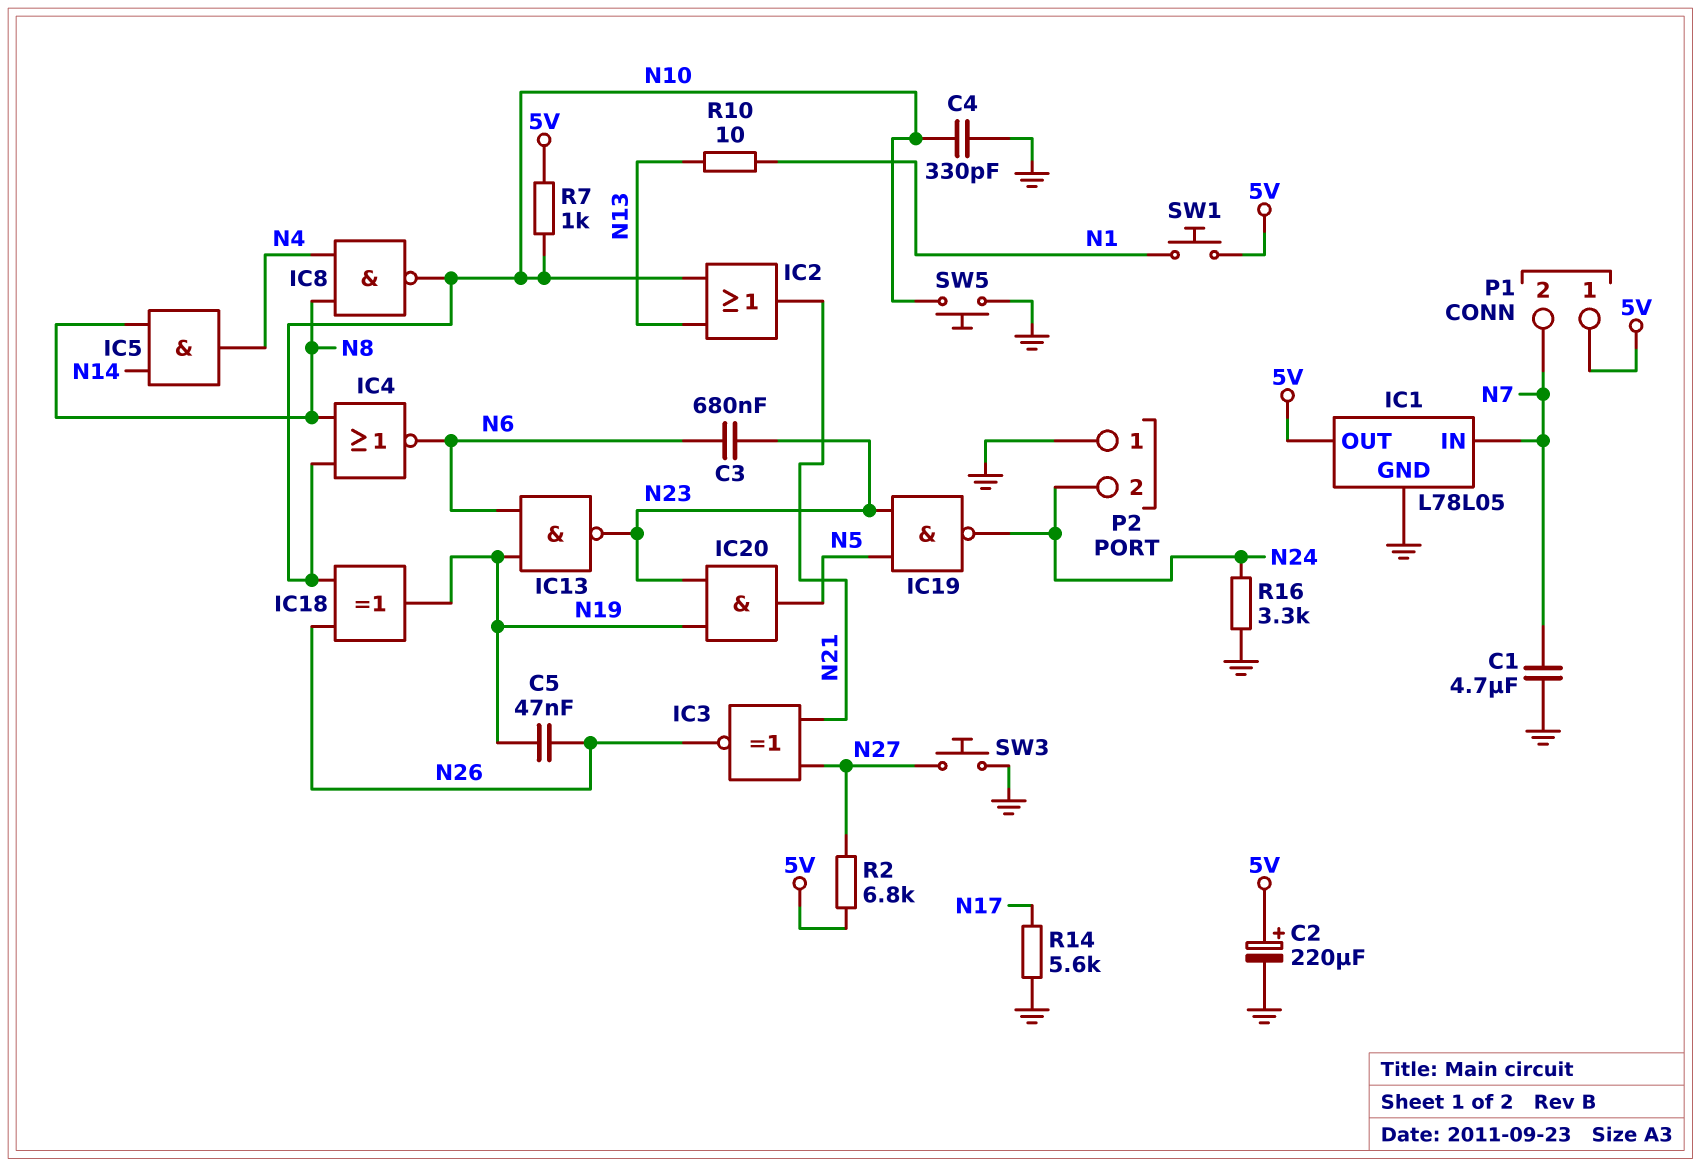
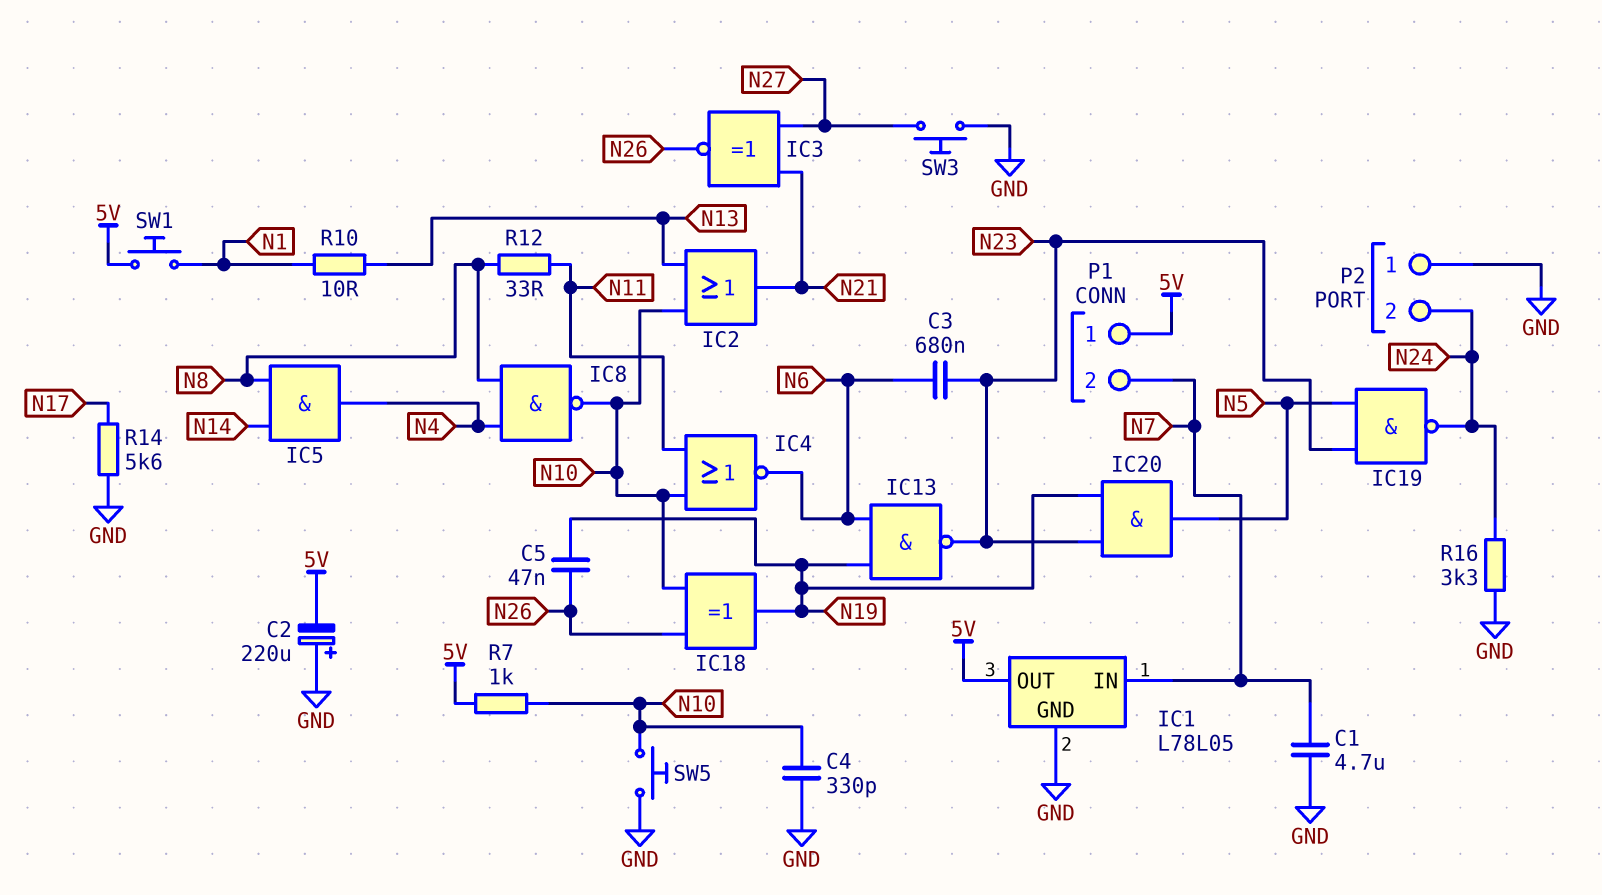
C2: 220uF (plus 5V, minus GND) -> 220uF (plus GND, minus 5V)
IC4: NOR (in N8, in N10, out N6) -> NOR (in N10, in N11, out N6)
R2: 6.8k (5V, N27) -> none
R12: none -> 33 (N8, N11)

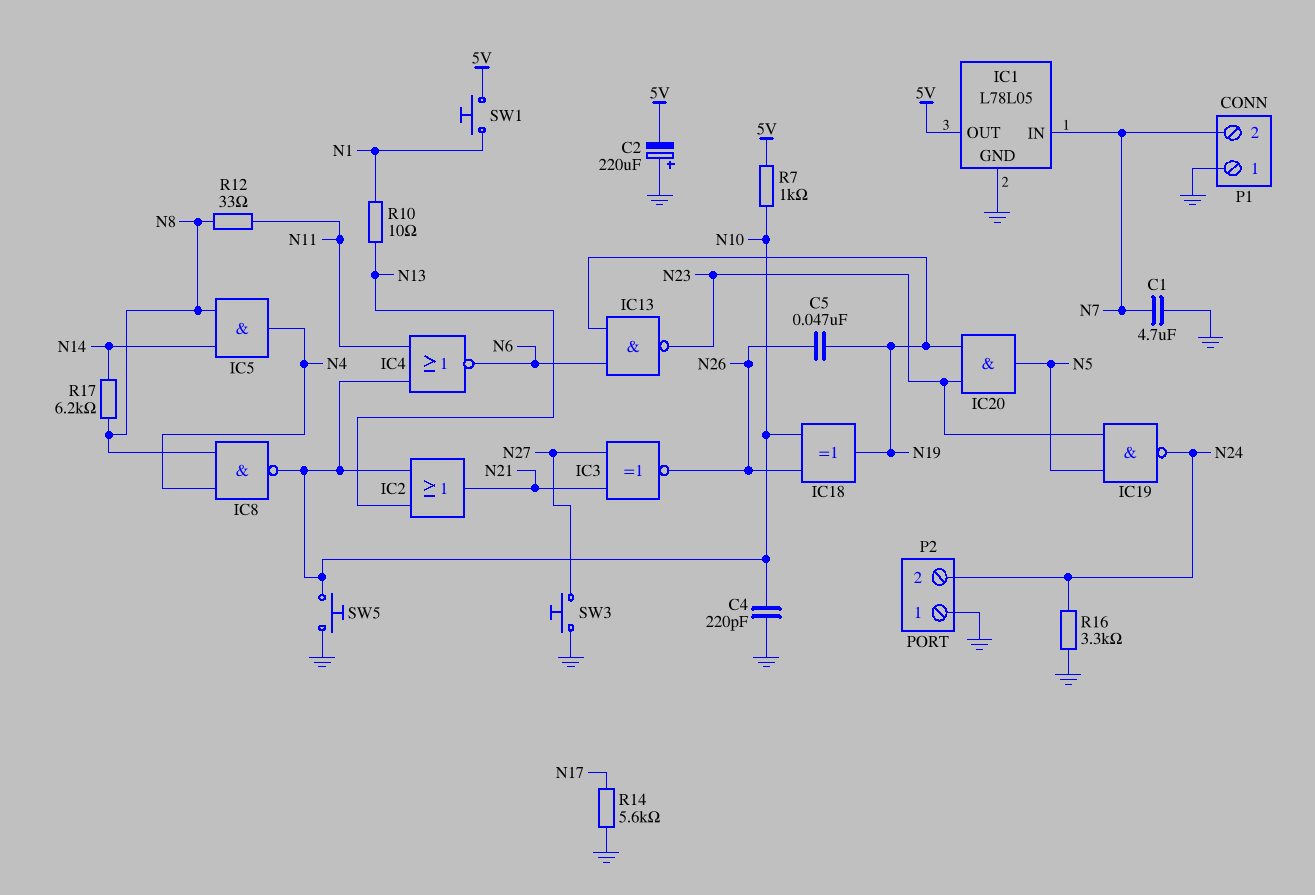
C3: 680nF (N6, N23) -> none
C4: 330pF (GND, N10) -> 220pF (GND, N10)
P1 pin 1: 5V -> GND
R17: none -> 6.2k (N8, N14)

